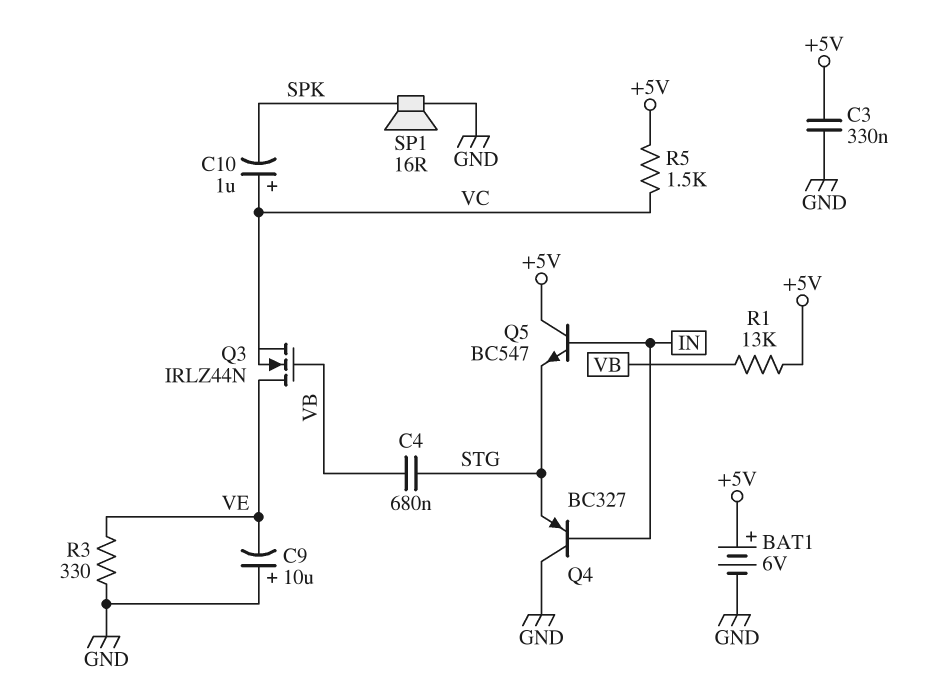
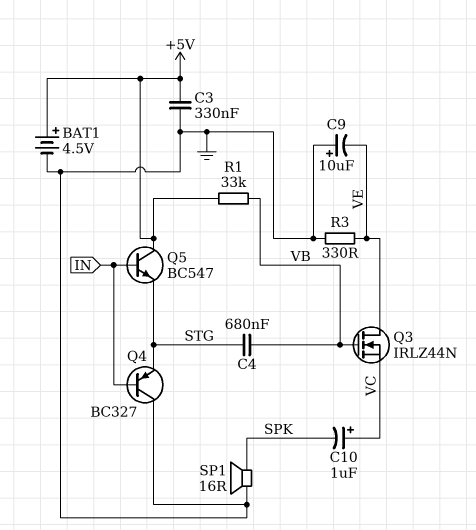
BAT1: 6V (plus +5V, minus GND) -> 4.5V (plus +5V, minus GND)
R1: 13k (+5V, VB) -> 33k (+5V, VB)
R5: 1.5k (+5V, VC) -> none

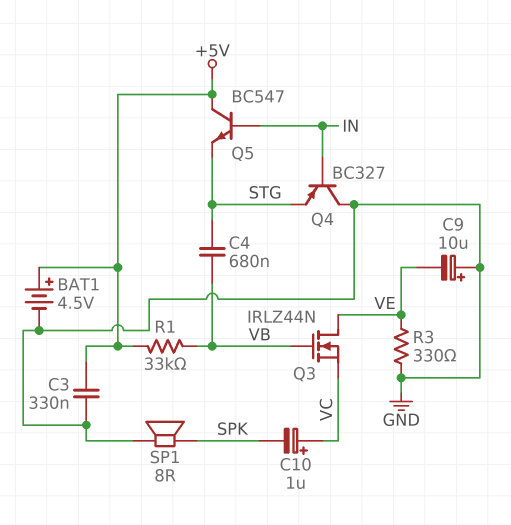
SP1: speaker 16R (GND, SPK) -> speaker 8R (GND, SPK)

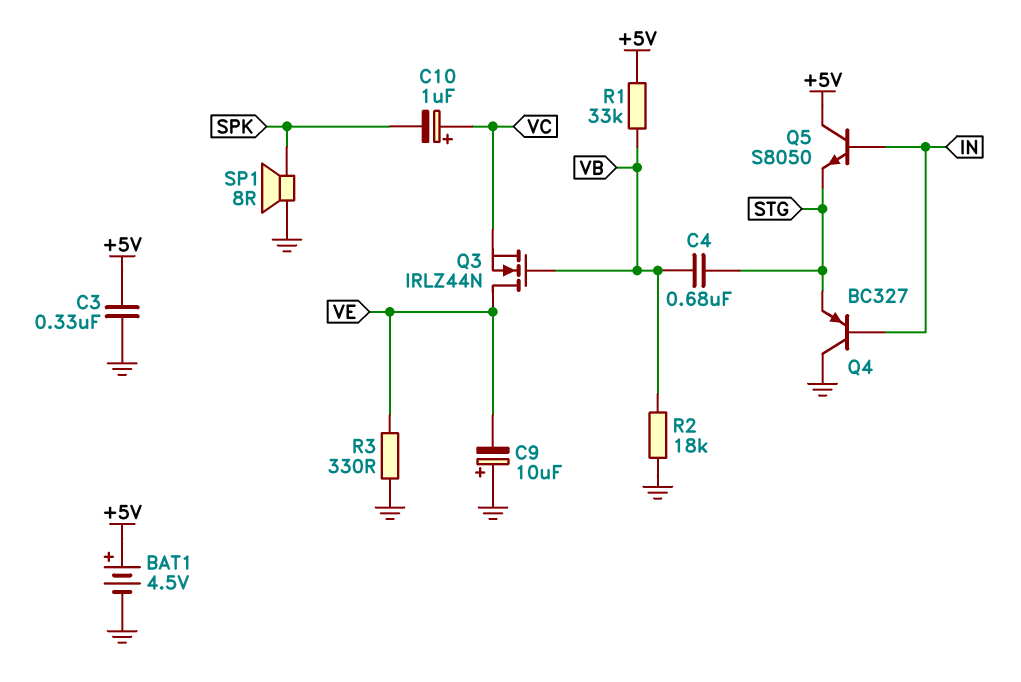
Q5: NPN BC547 (B IN, C +5V, E STG) -> NPN S8050 (B IN, C +5V, E STG)
R2: none -> 18k (GND, VB)

